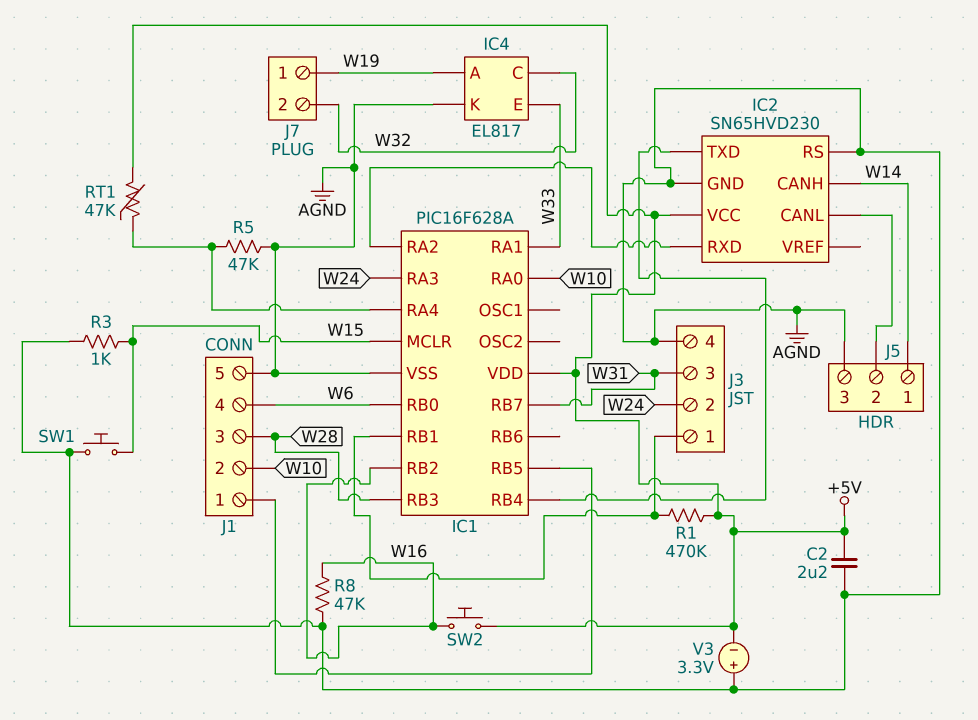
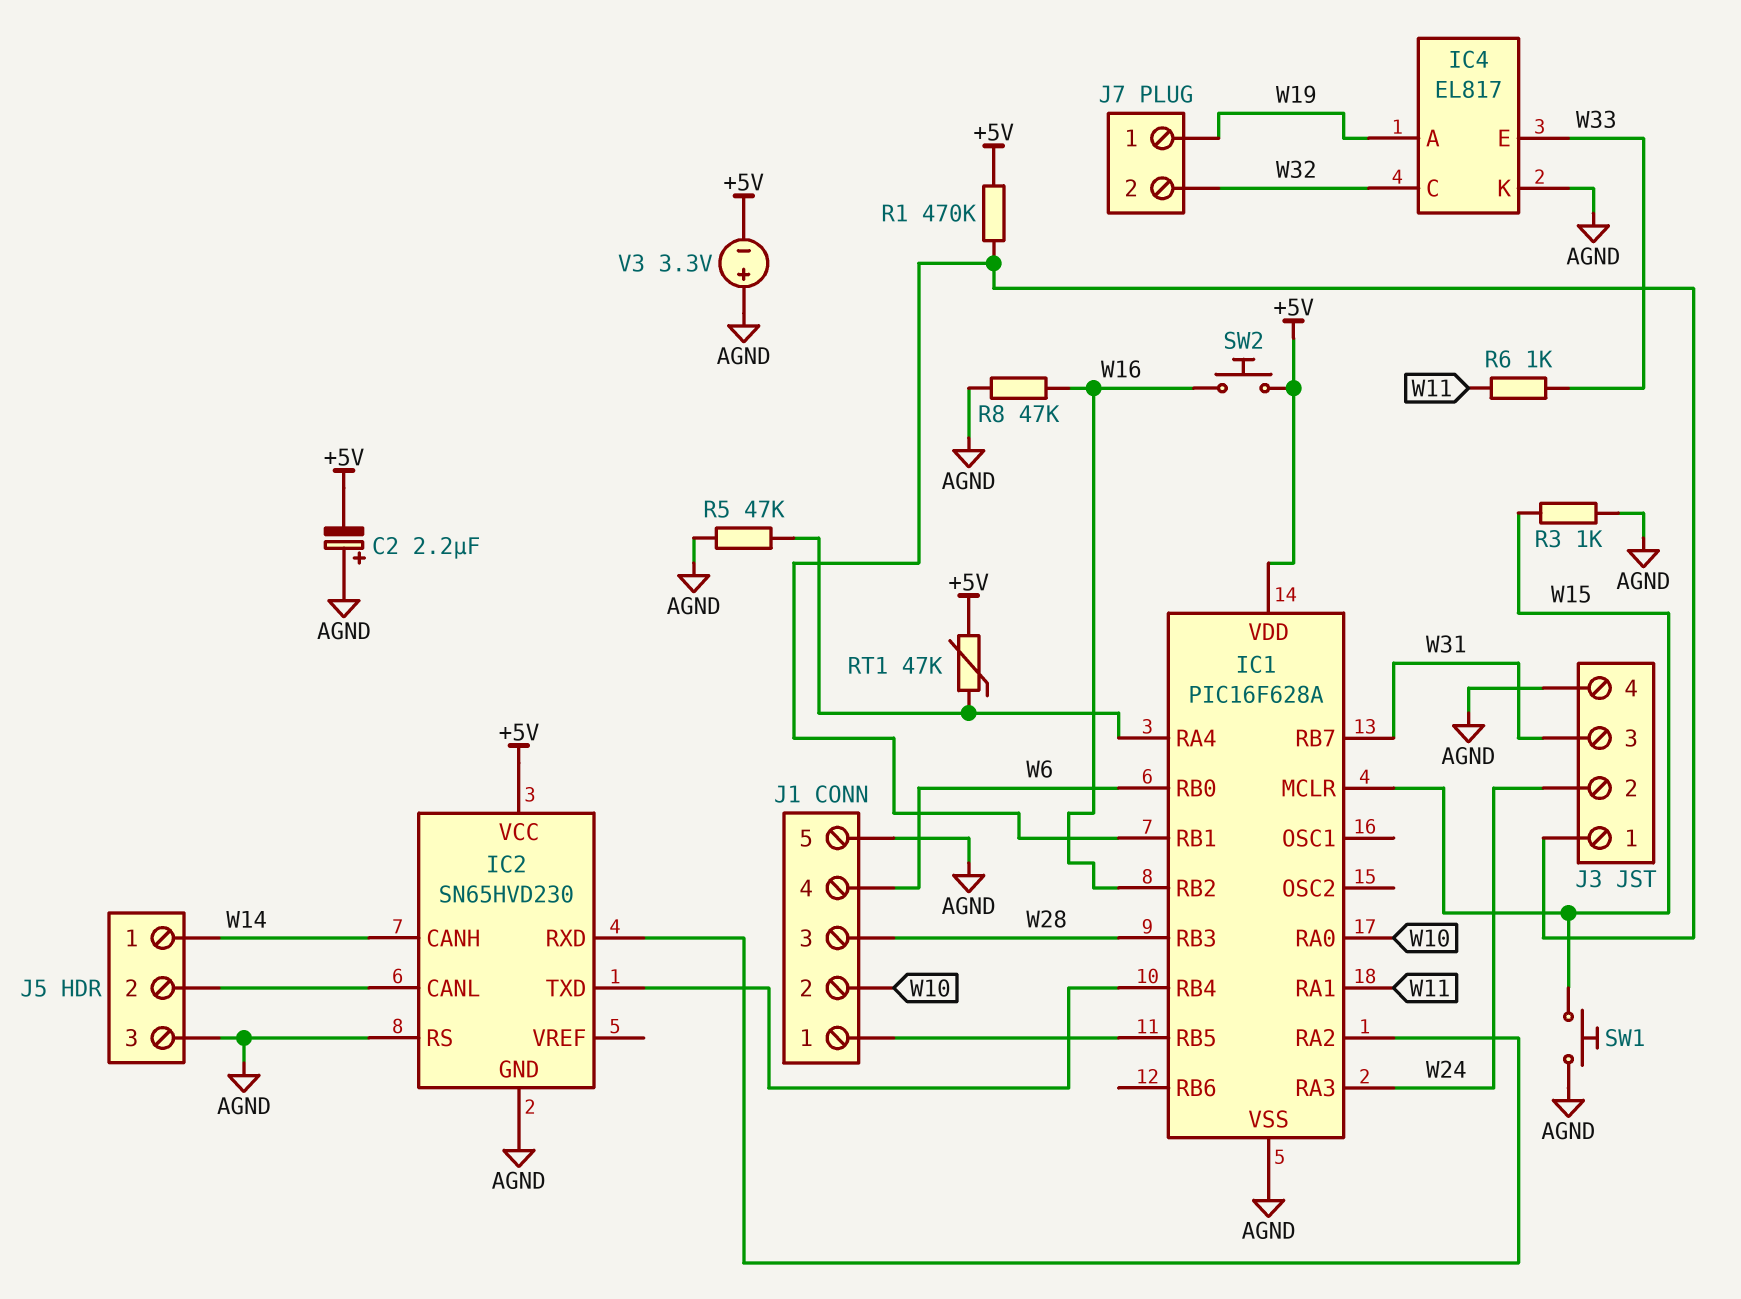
C2: 2.2uF (+5V, AGND) -> 2.2uF (plus AGND, minus +5V)
IC1 pin RA1: W33 -> W11
R6: none -> 1k (W11, W33)

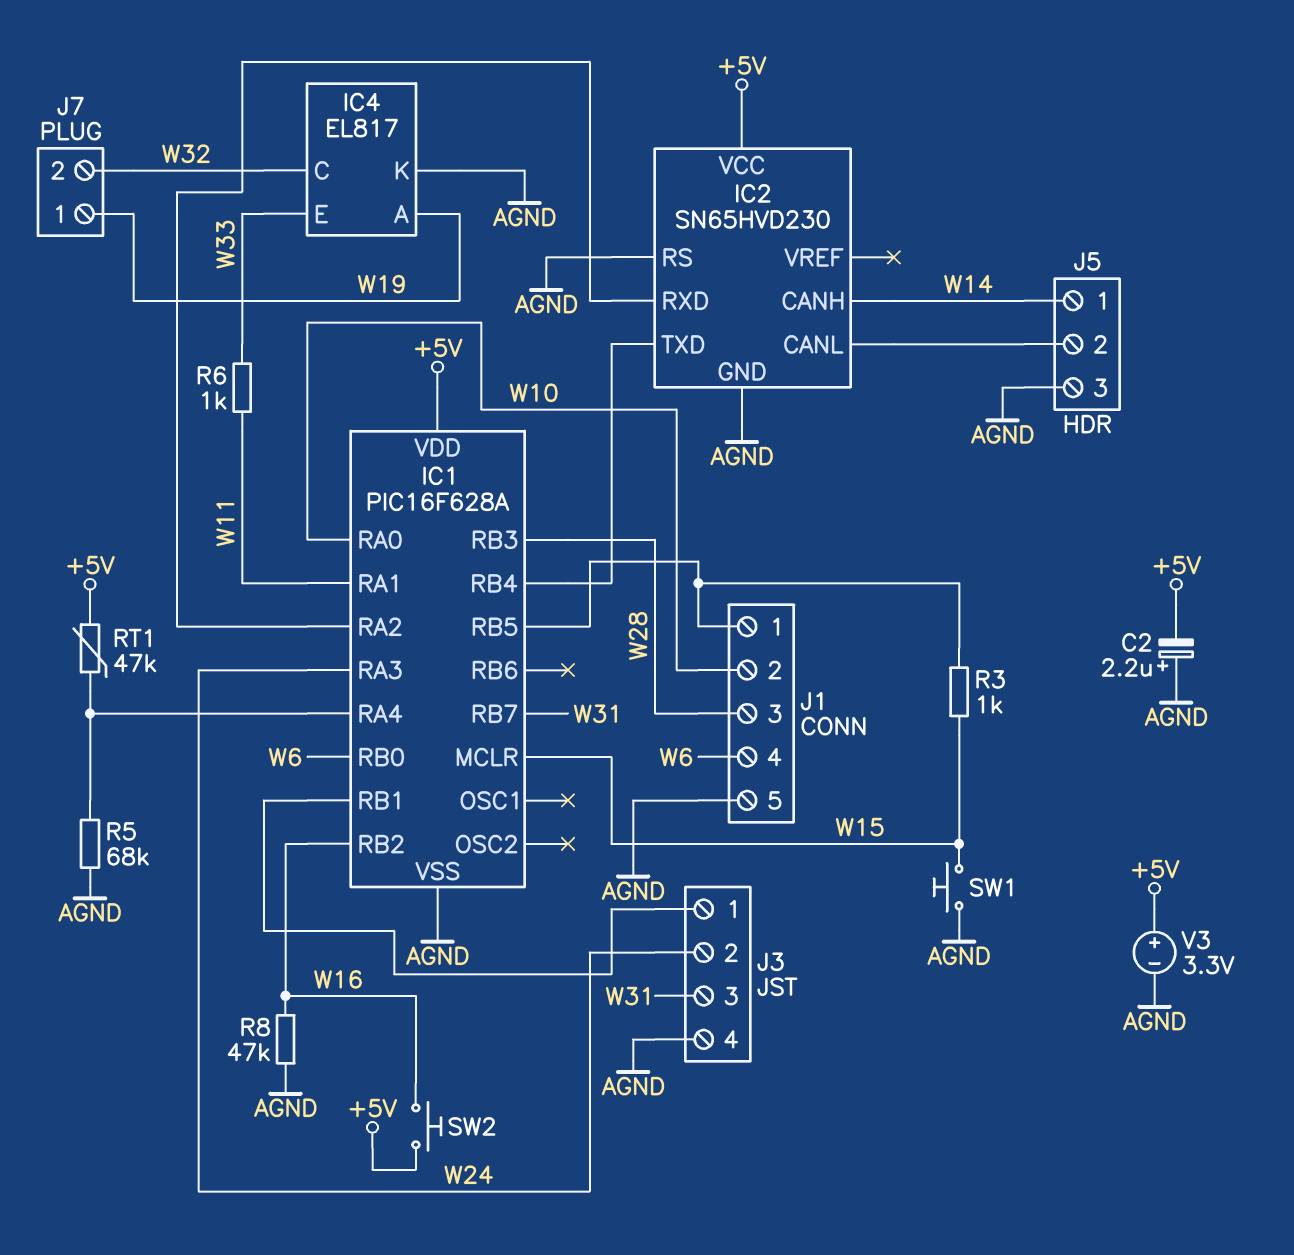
R1: 470k (+5V, IC1/RB1) -> none
R3: 1k (AGND, W15) -> 1k (IC1/RB5, W15)
R5: 47k (AGND, IC1/RA4) -> 68k (AGND, IC1/RA4)
V3: 3.3V (plus AGND, minus +5V) -> 3.3V (plus +5V, minus AGND)

